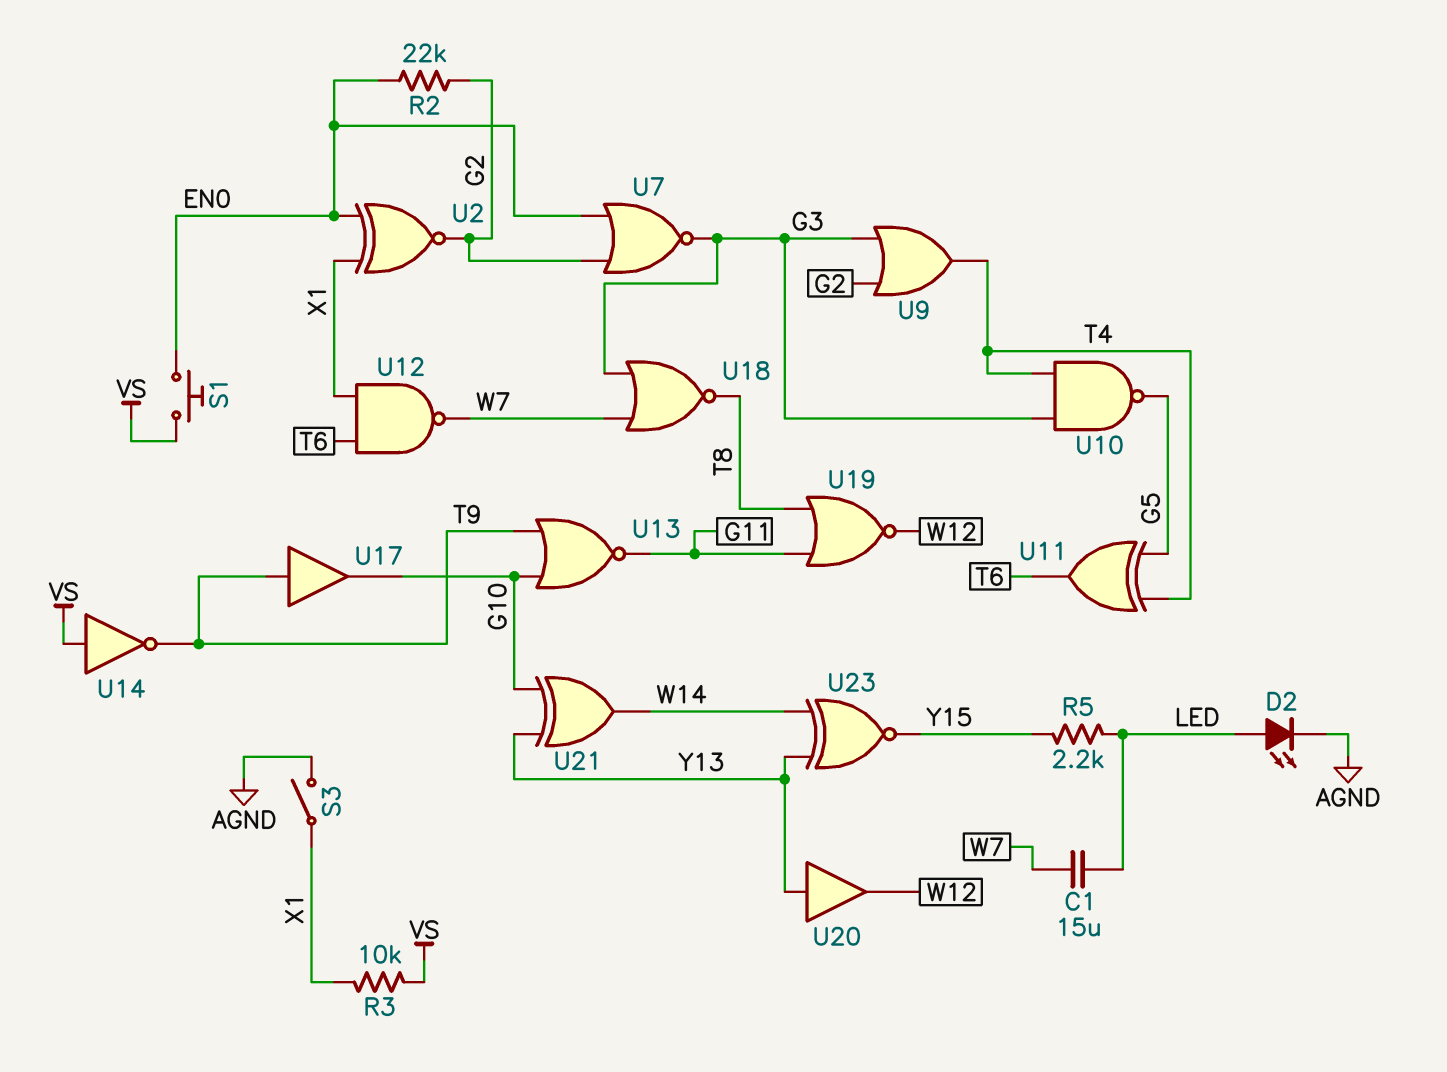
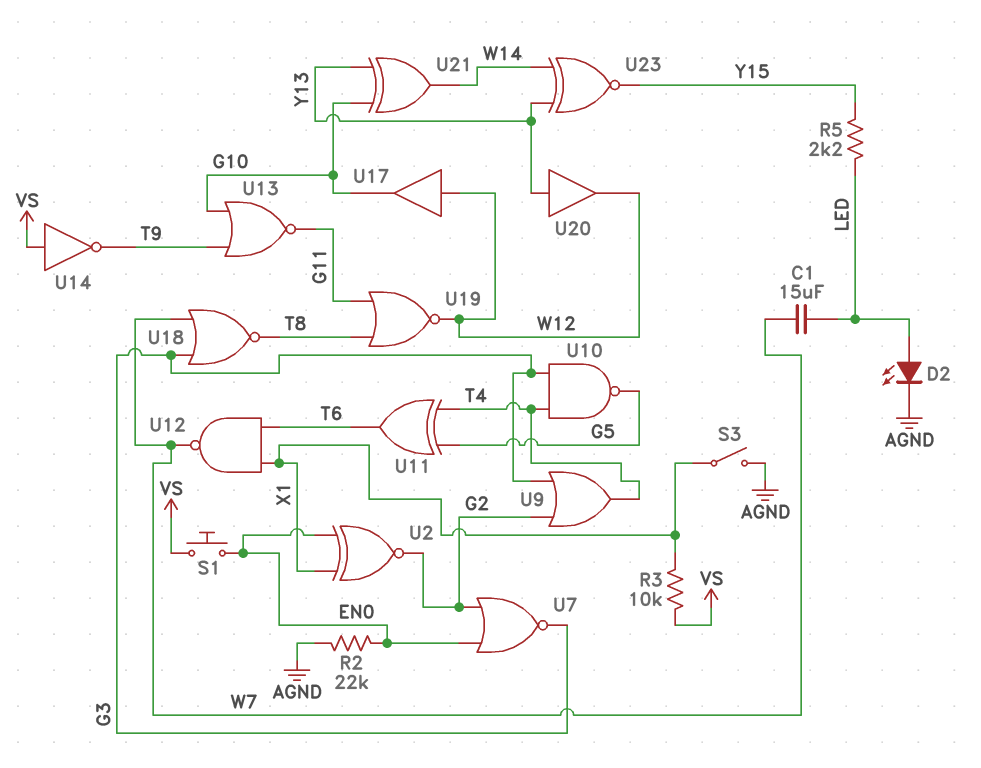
R2: 22k (EN0, G2) -> 22k (AGND, EN0)
U17: buffer (in T9, out G10) -> buffer (in W12, out G10)

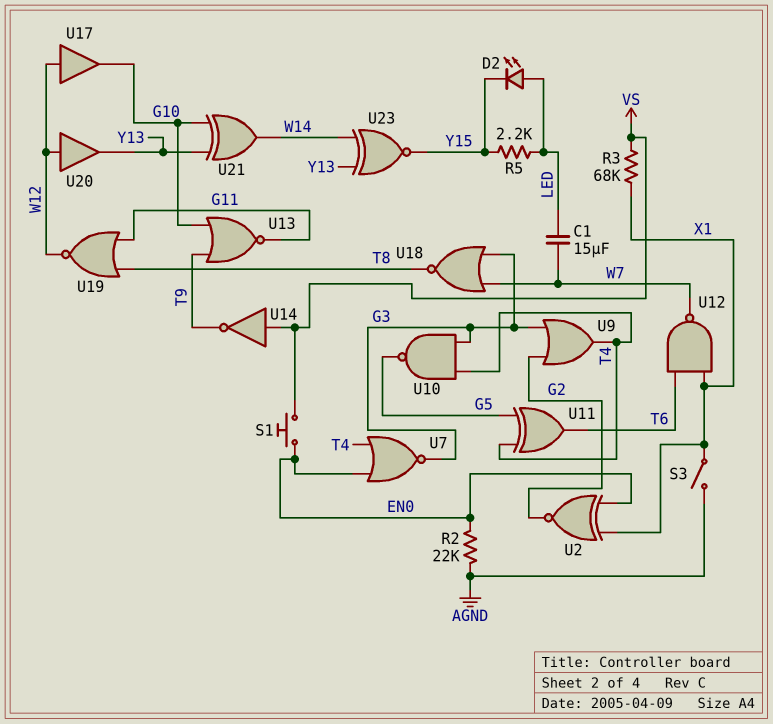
D2: LED (A LED, K AGND) -> LED (A LED, K Y15)
R3: 10k (VS, X1) -> 68k (VS, X1)
U7: NOR (in EN0, in G2, out G3) -> NOR (in EN0, in T4, out G3)
U20: buffer (in Y13, out W12) -> buffer (in W12, out Y13)

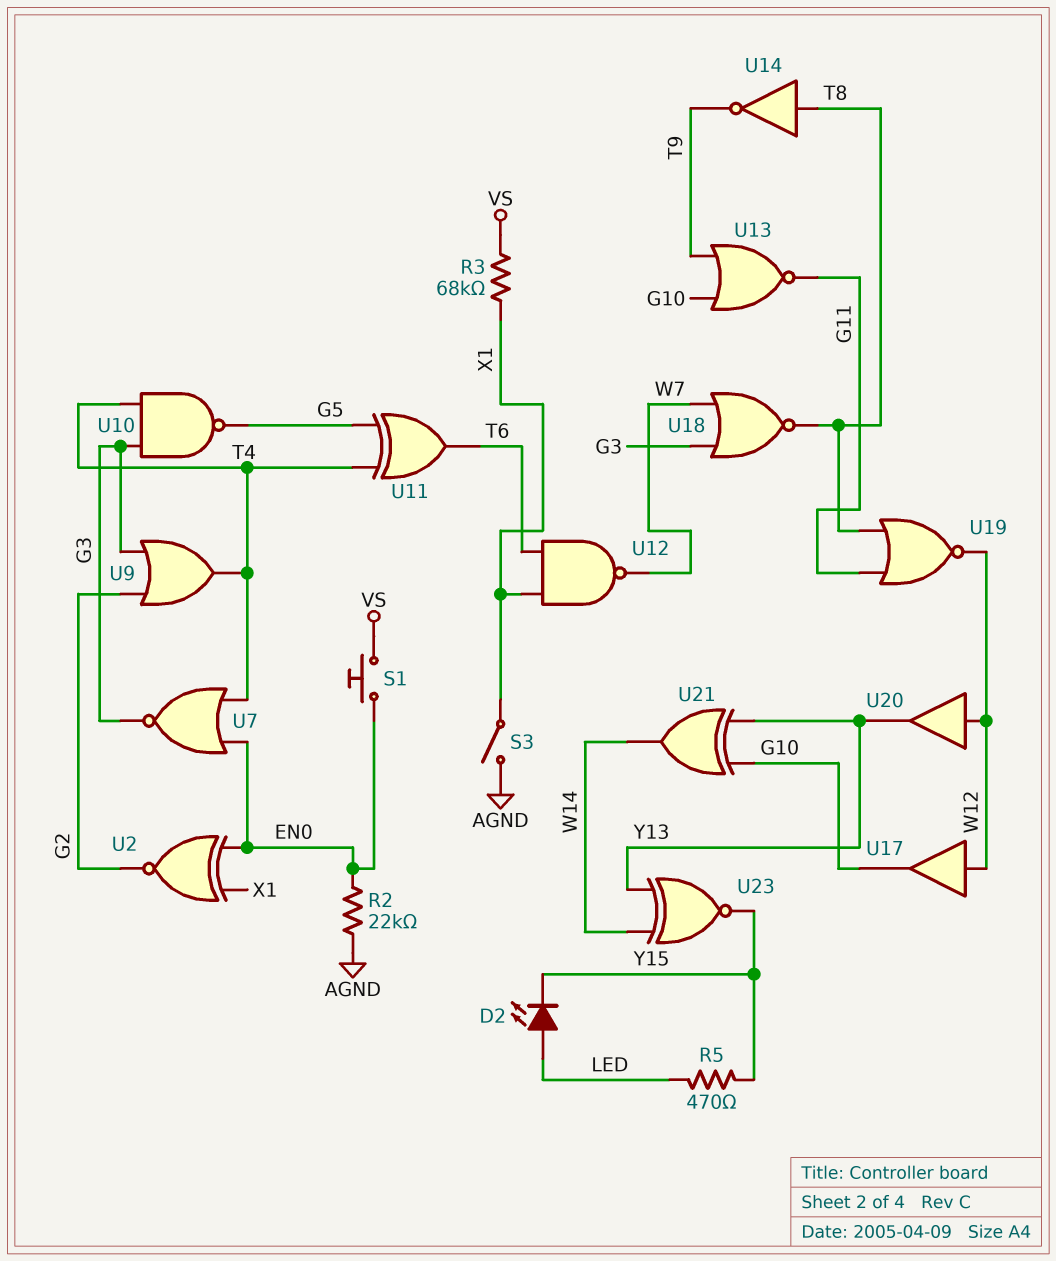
C1: 15uF (LED, W7) -> none
R5: 2.2k (LED, Y15) -> 470 (LED, Y15)
U14: NOT (in VS, out T9) -> NOT (in T8, out T9)

